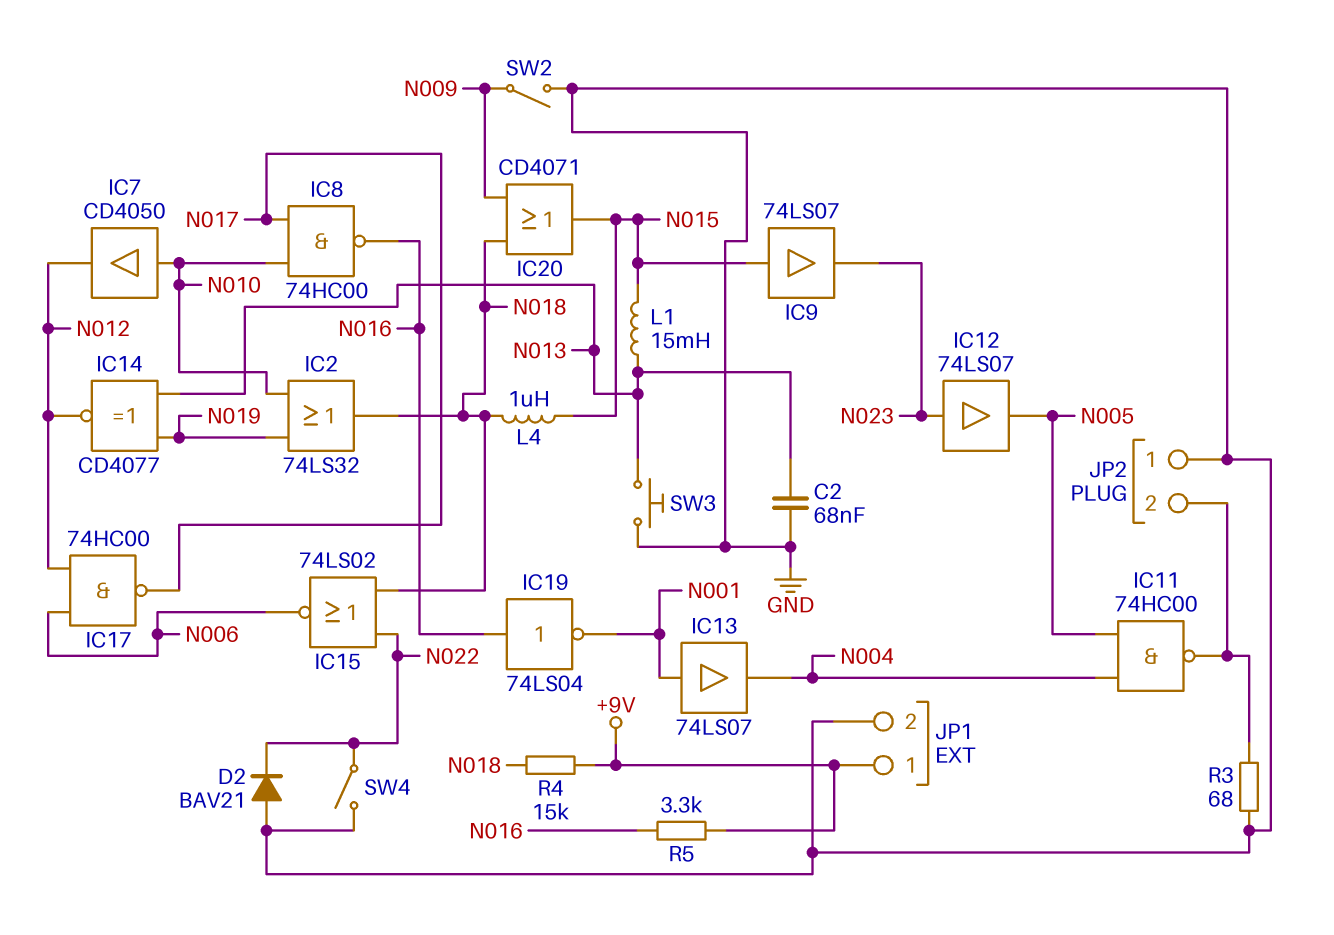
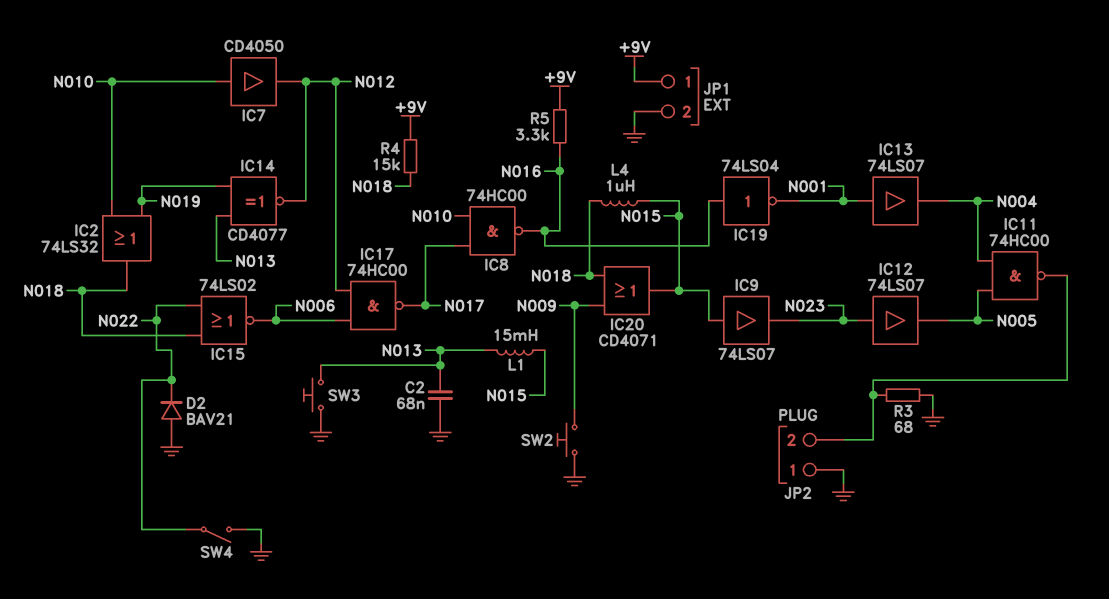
SW2: switch (GND, N009) -> button (GND, N009)

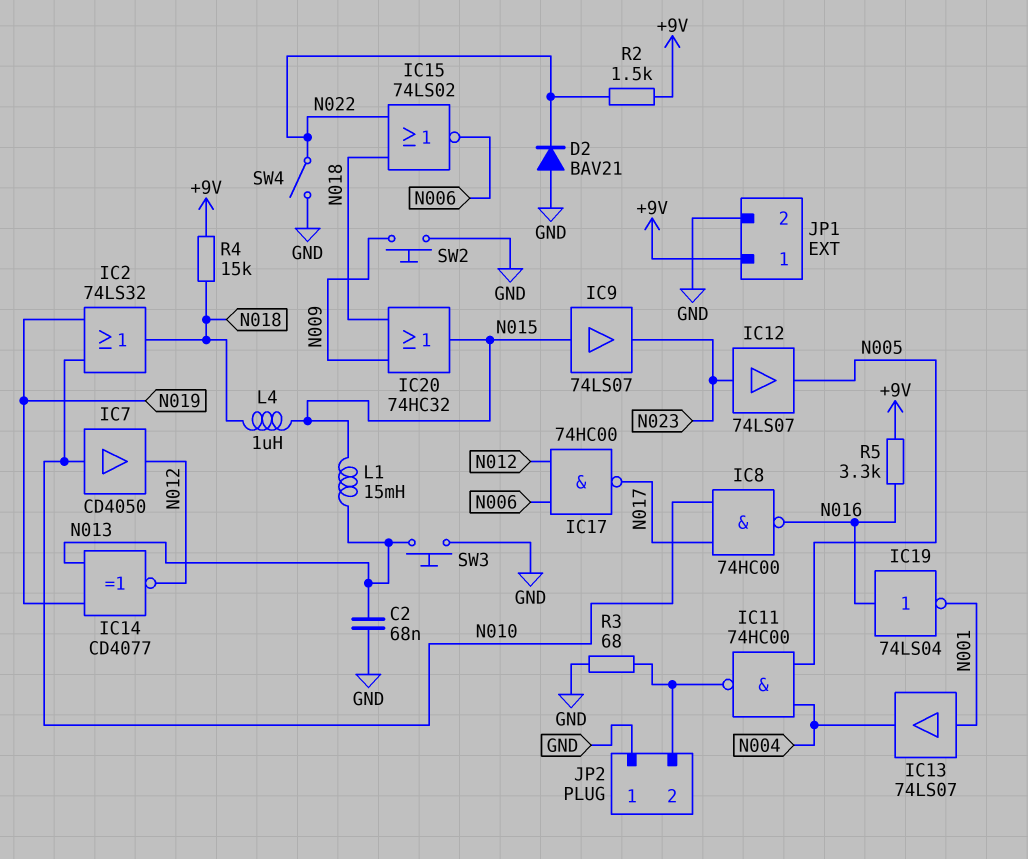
IC20: OR CD4071 (in N009, in N018, out N015) -> OR 74HC32 (in N009, in N018, out N015)
R2: none -> 1.5k (+9V, N022)

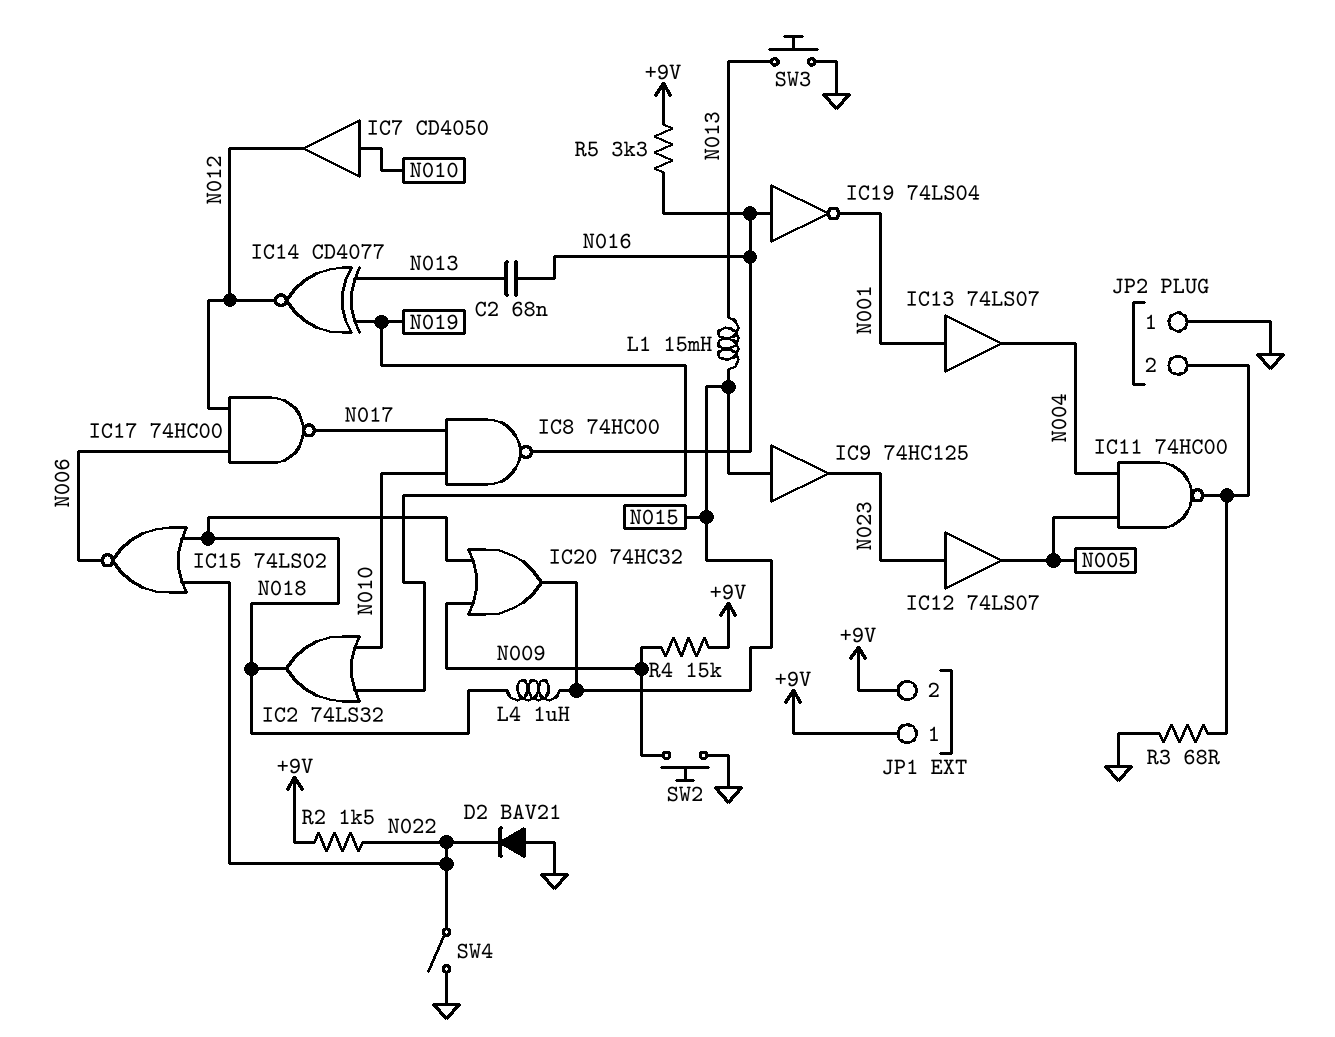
C2: 68nF (GND, N013) -> 68nF (N013, N016)
IC9: buffer 74LS07 (in N015, out N023) -> buffer 74HC125 (in N015, out N023)
JP1 pin 2: GND -> +9V
R4: 15k (+9V, N018) -> 15k (+9V, N009)

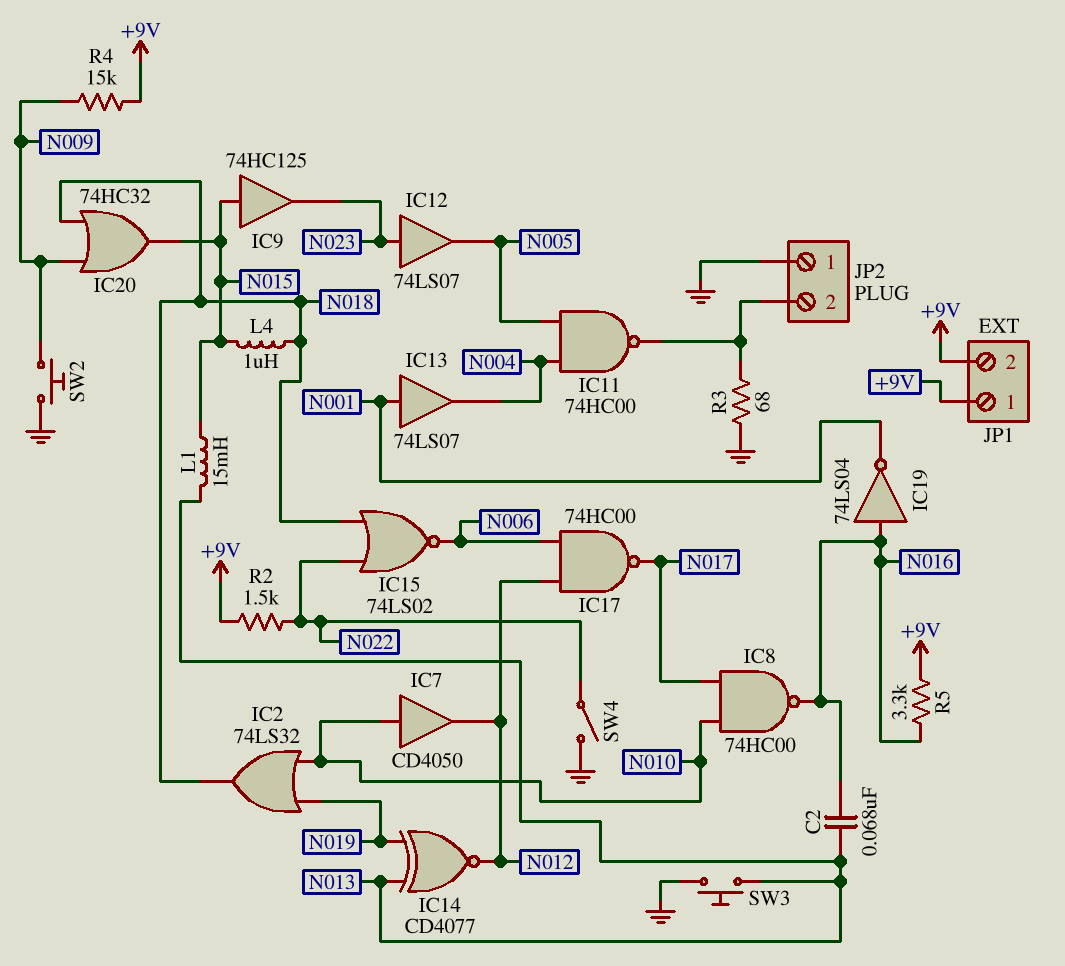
D2: diode BAV21 (A GND, K N022) -> none

